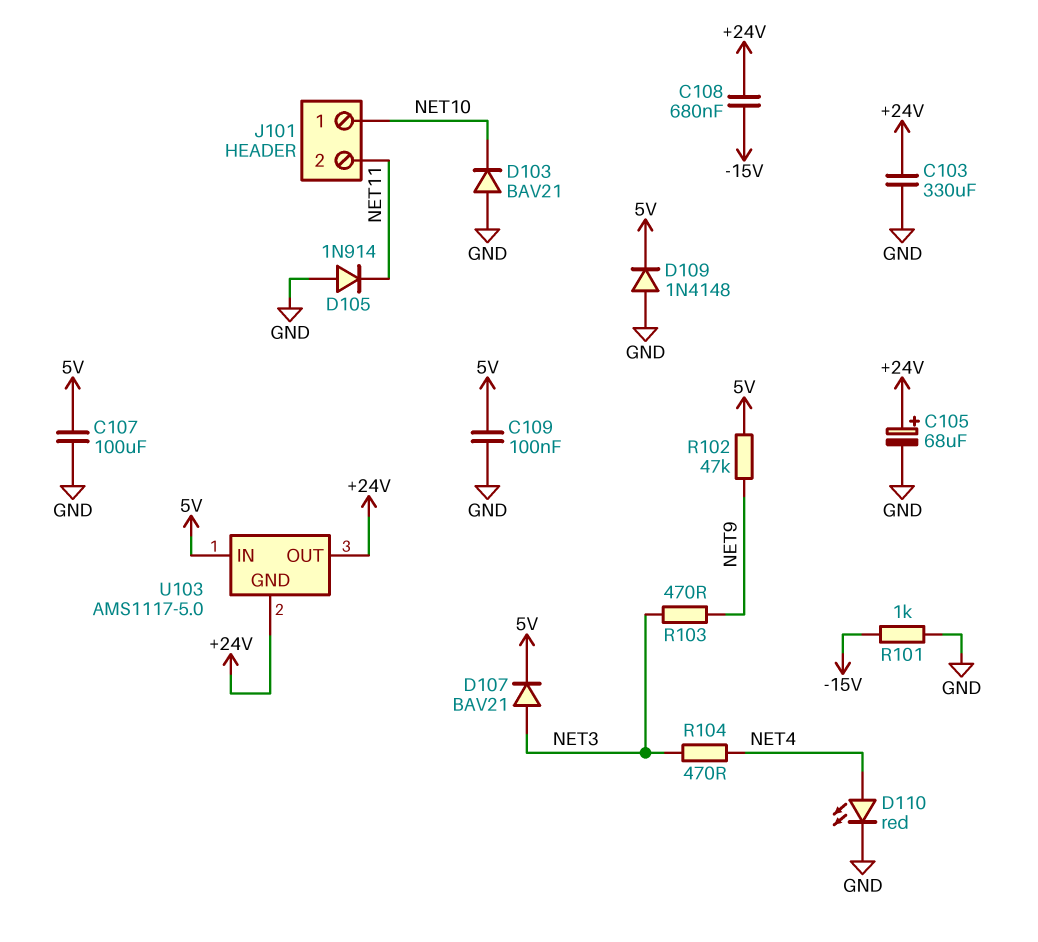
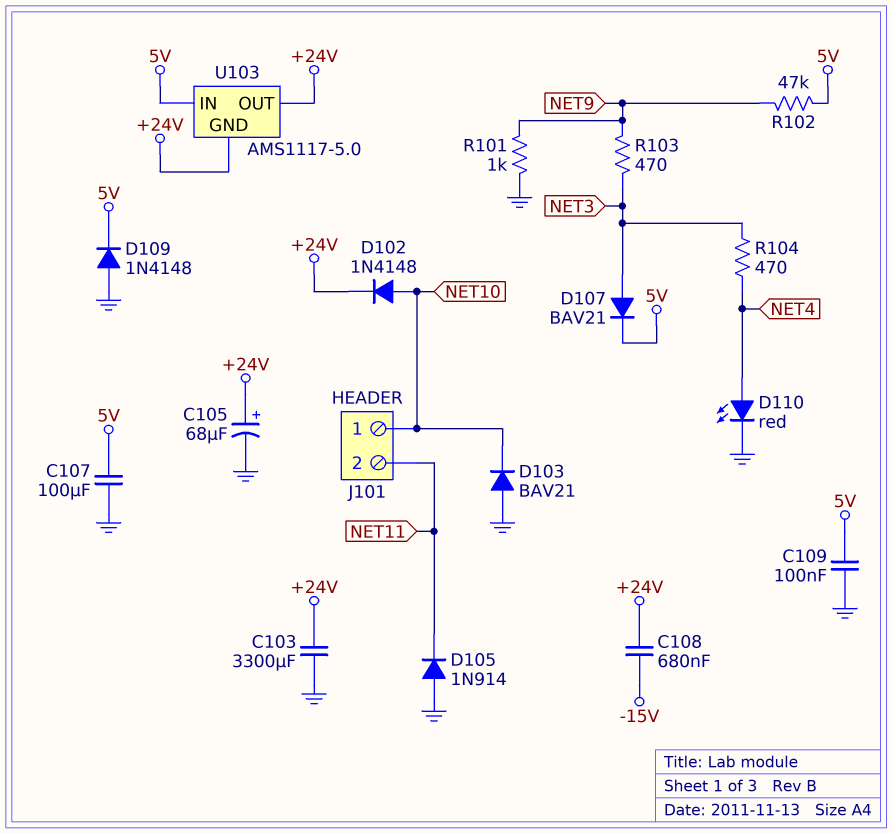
C103: 330uF (+24V, GND) -> 3300uF (+24V, GND)
D102: none -> diode 1N4148 (A NET10, K +24V)
R101: 1k (-15V, GND) -> 1k (GND, NET9)

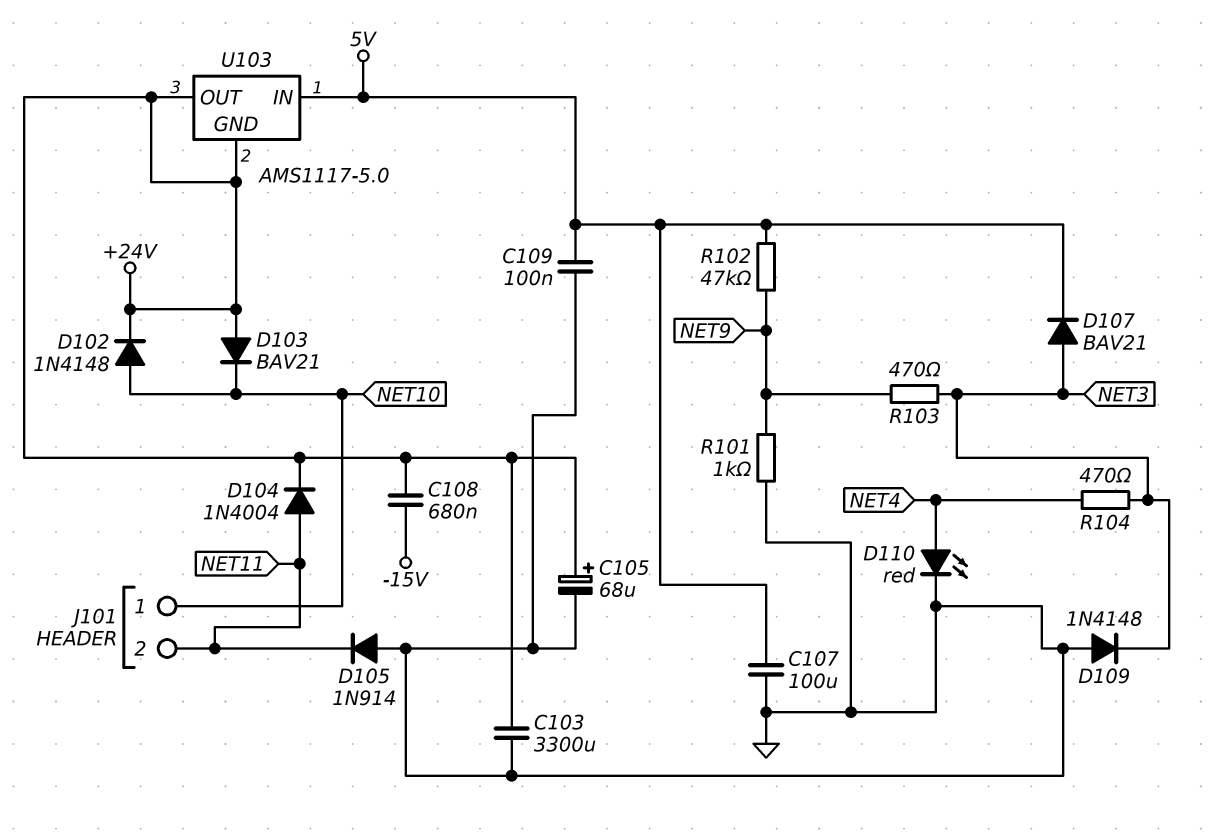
D103: diode BAV21 (A GND, K NET10) -> diode BAV21 (A +24V, K NET10)
D104: none -> diode 1N4004 (A NET11, K +24V)
D109: diode 1N4148 (A GND, K 5V) -> diode 1N4148 (A GND, K NET3)

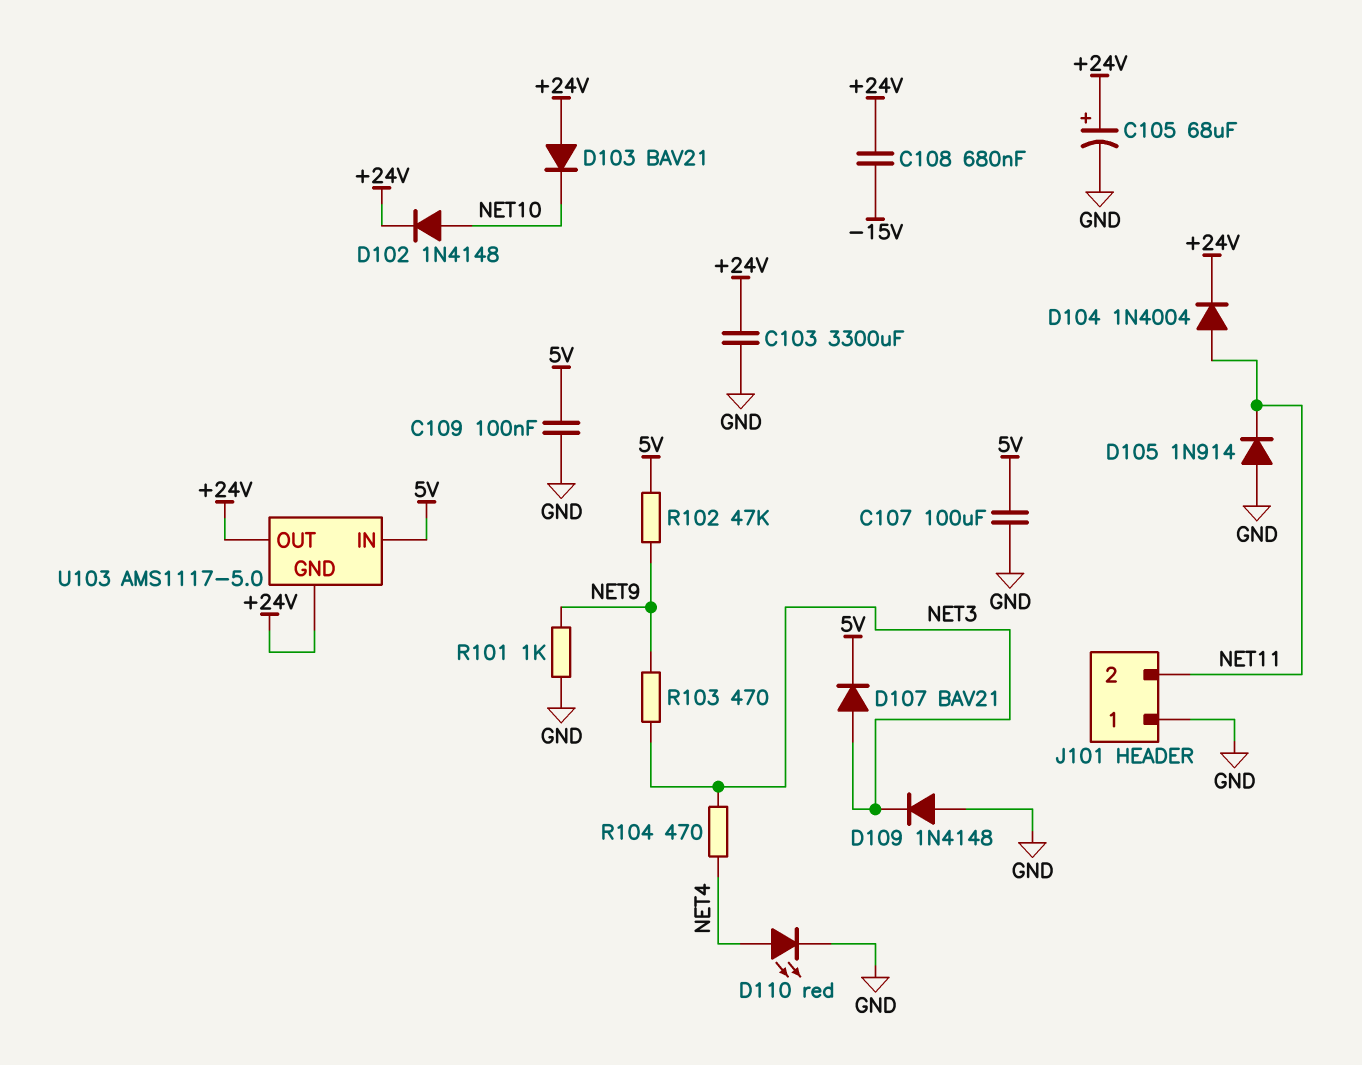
J101 pin 1: NET10 -> GND

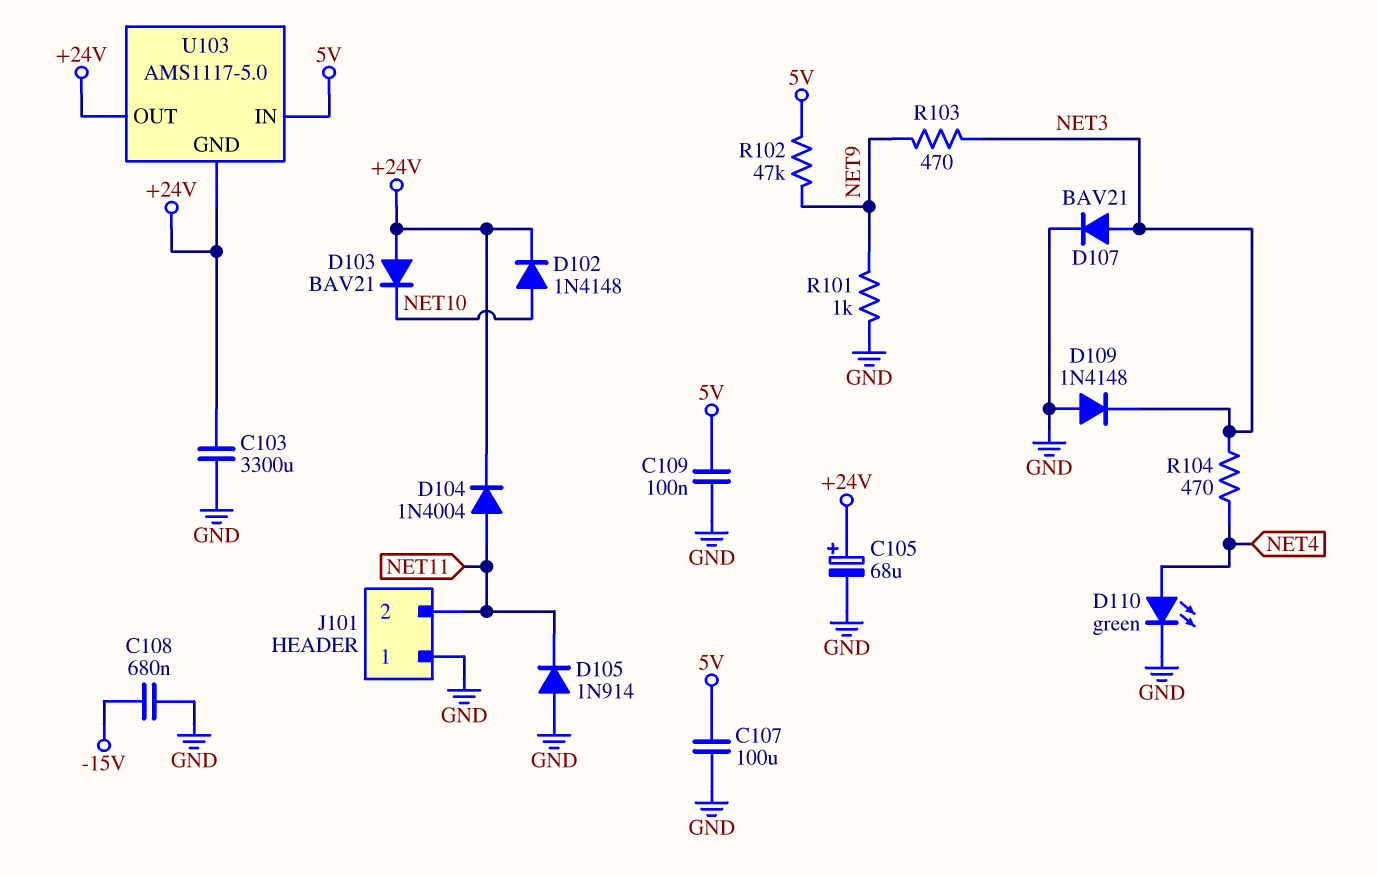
C108: 680nF (+24V, -15V) -> 680nF (-15V, GND)
D107: diode BAV21 (A NET3, K 5V) -> diode BAV21 (A NET3, K GND)
D110: LED red (A NET4, K GND) -> LED green (A NET4, K GND)

